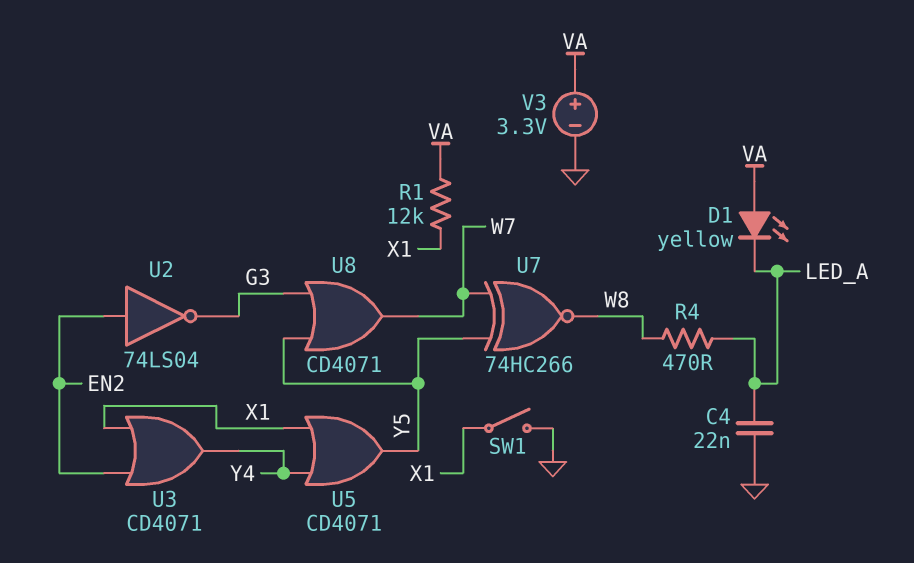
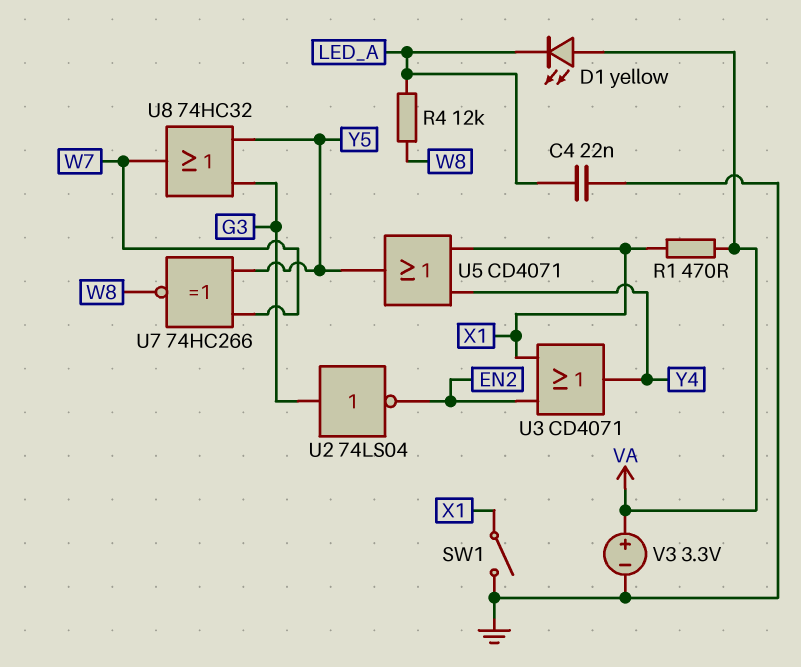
R1: 12k (VA, X1) -> 470 (VA, X1)
R4: 470 (LED_A, W8) -> 12k (LED_A, W8)
U2: NOT 74LS04 (in EN2, out G3) -> NOT 74LS04 (in G3, out EN2)
U8: OR CD4071 (in G3, in Y5, out W7) -> OR 74HC32 (in G3, in Y5, out W7)

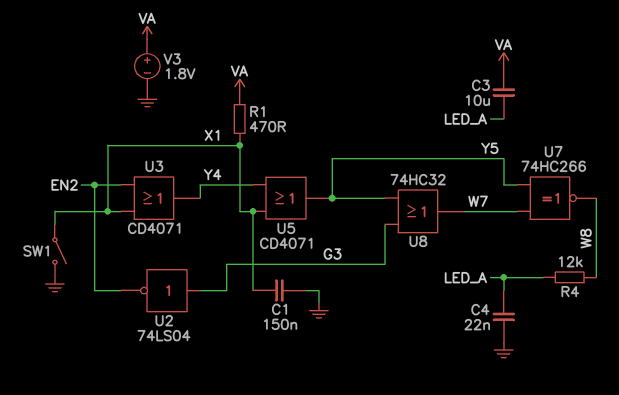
C1: none -> 150nF (GND, X1)
C3: none -> 10uF (LED_A, VA)
D1: LED yellow (A VA, K LED_A) -> none
V3: 3.3V (plus VA, minus GND) -> 1.8V (plus VA, minus GND)

